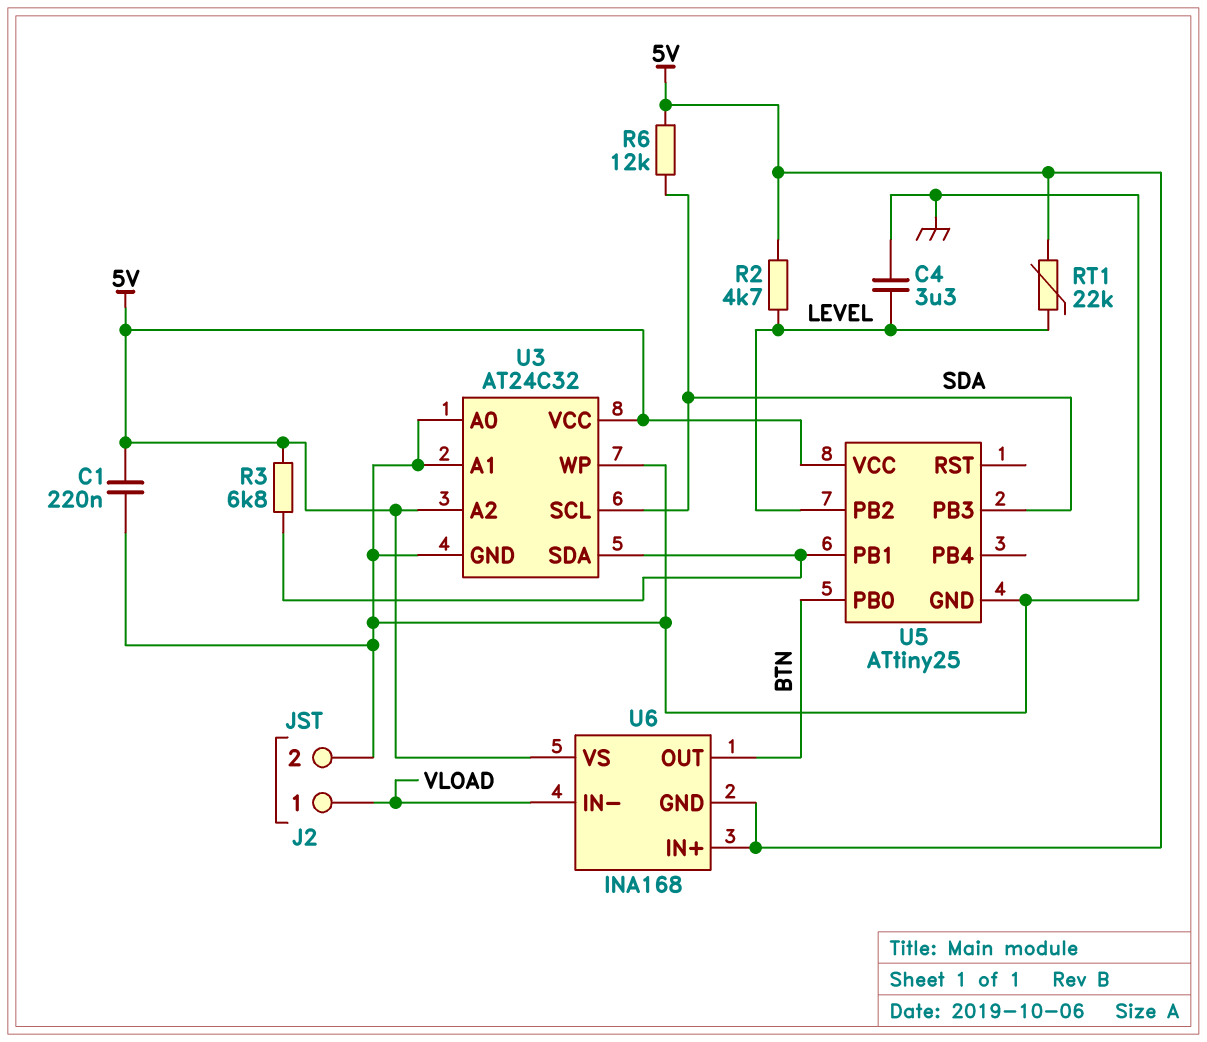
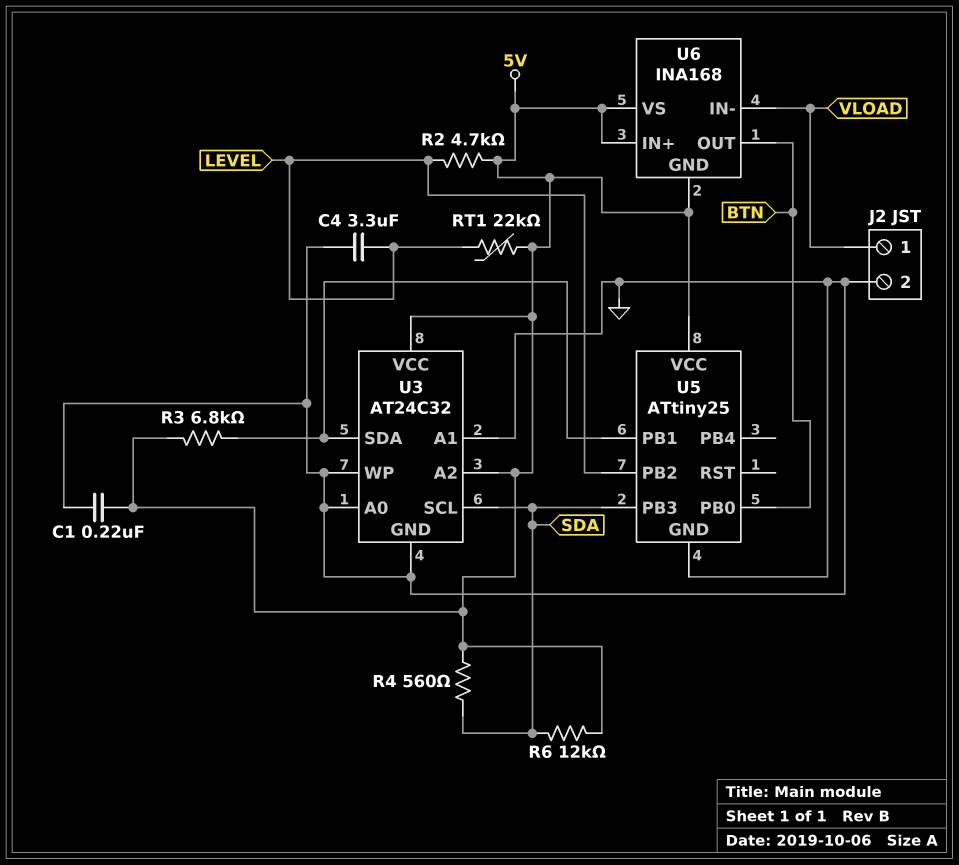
R4: none -> 560 (5V, SDA)

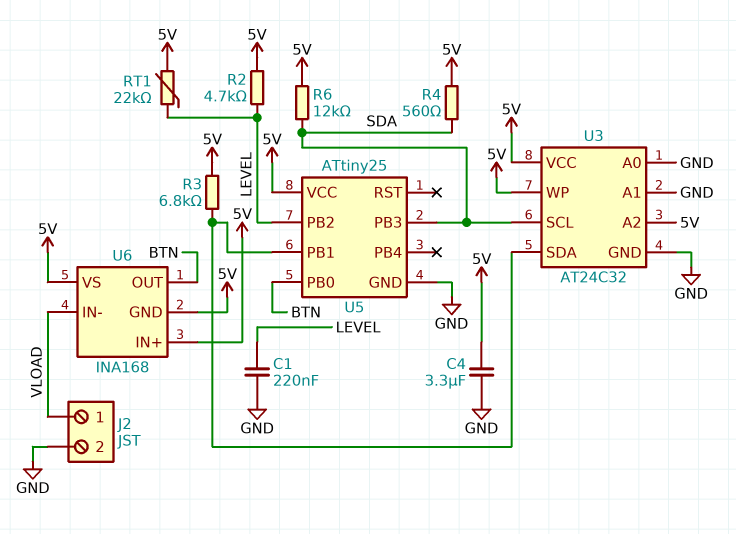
C1: 220nF (5V, GND) -> 220nF (GND, LEVEL)
C4: 3.3uF (GND, LEVEL) -> 3.3uF (5V, GND)
U3 pin WP: GND -> 5V

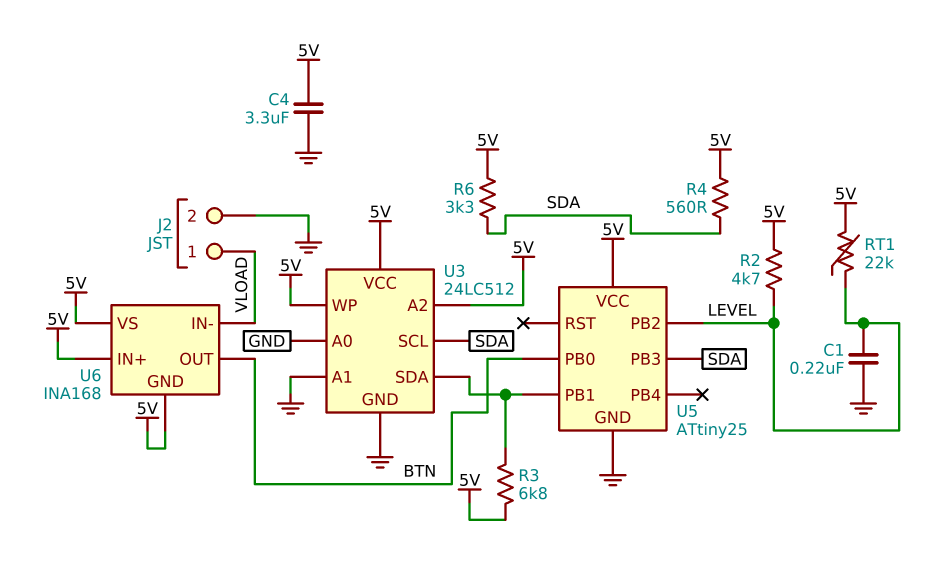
R6: 12k (5V, SDA) -> 3.3k (5V, SDA)
U3: AT24C32 -> 24LC512

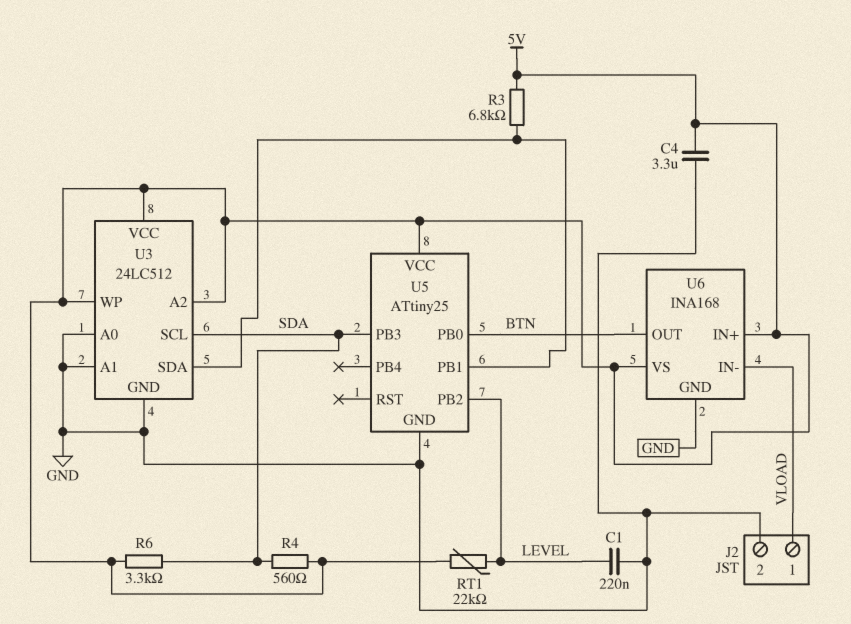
R2: 4.7k (5V, LEVEL) -> none
U6 pin GND: 5V -> GND

